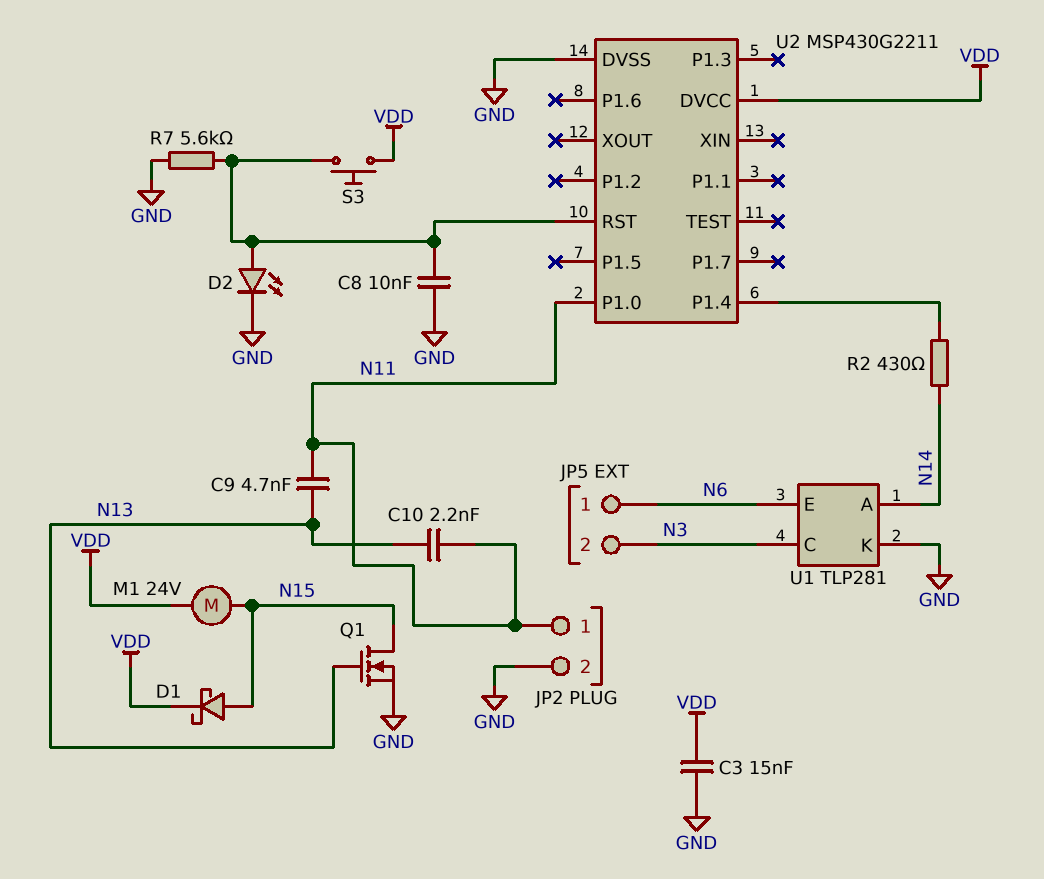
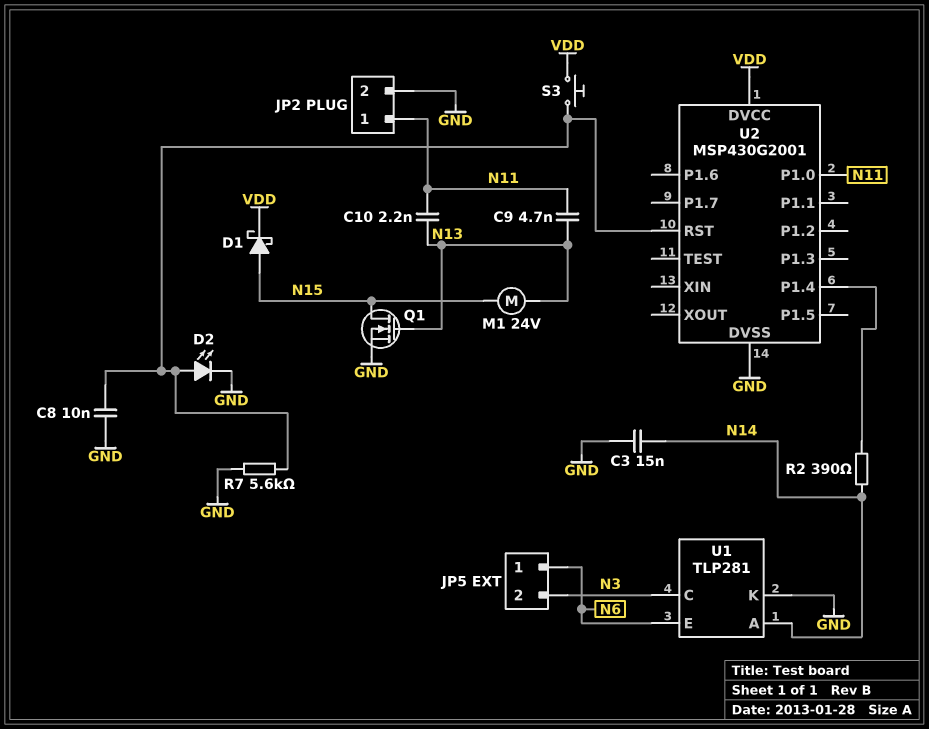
C3: 15nF (GND, VDD) -> 15nF (GND, N14)
M1: motor 24V (N15, VDD) -> motor 24V (N13, N15)
R2: 430 (N14, U2/P1.4) -> 390 (N14, U2/P1.4)
U2: MSP430G2211 -> MSP430G2001

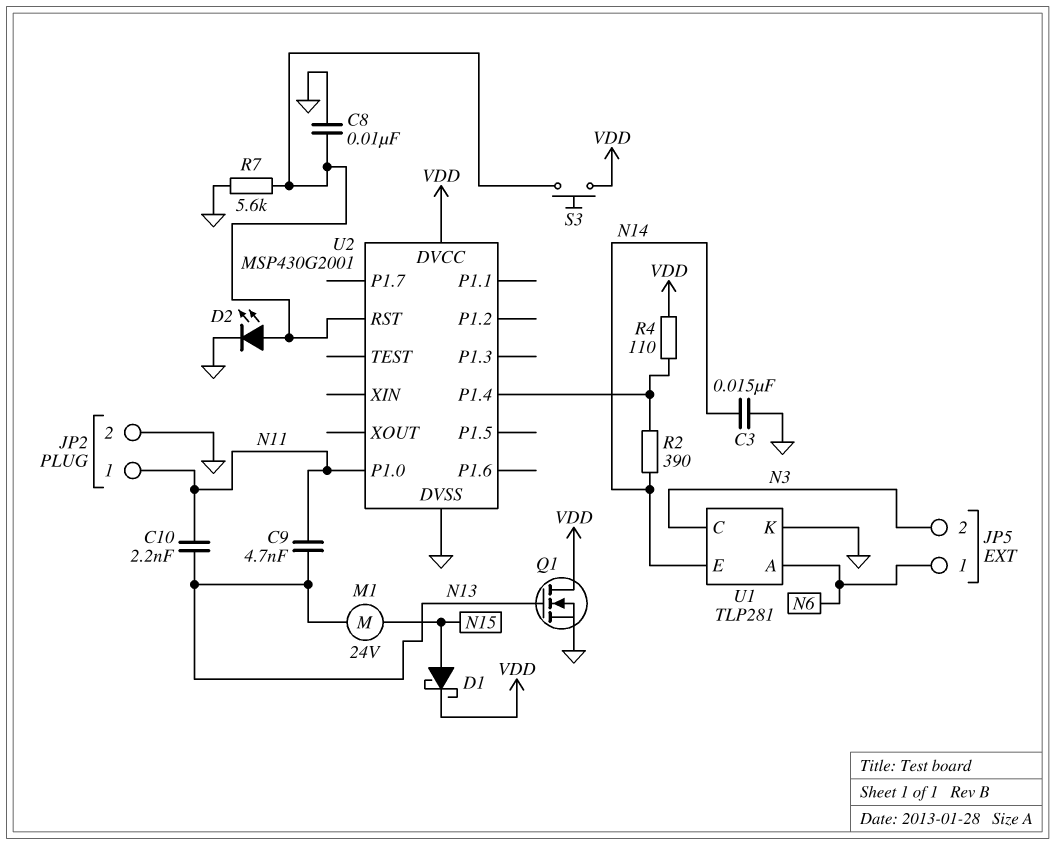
Q1: NMOS (G N13, D N15, S GND) -> NMOS (G N13, D VDD, S GND)
R4: none -> 110 (U2/P1.4, VDD)
U1 pin A: N14 -> N6
U1 pin E: N6 -> N14

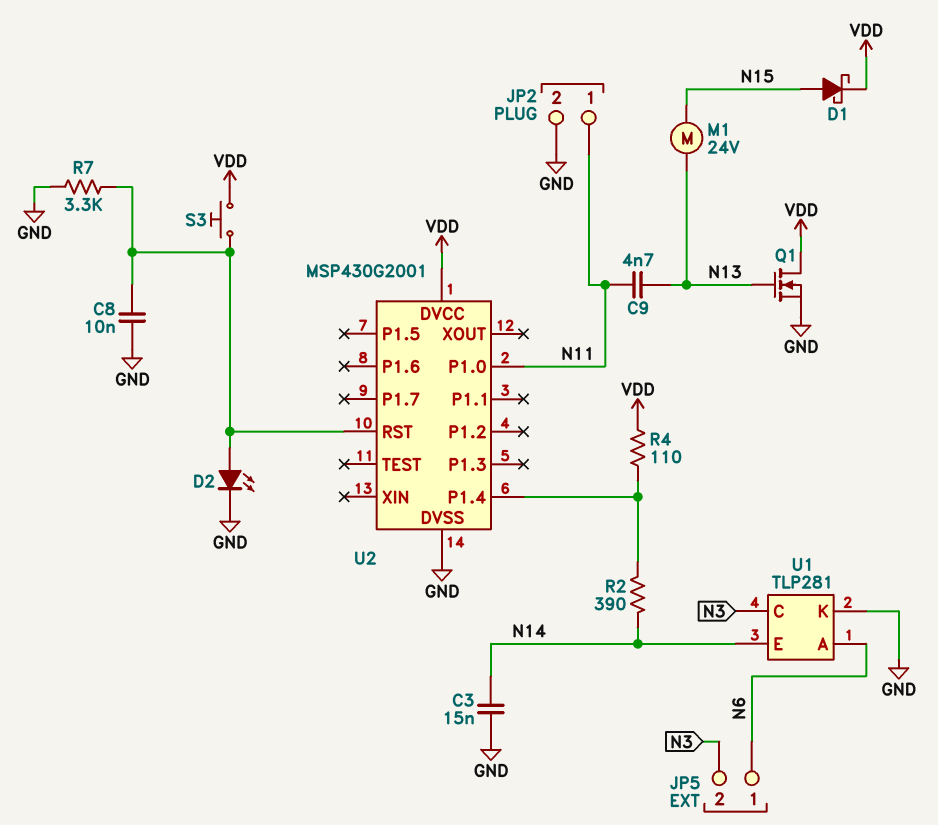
C10: 2.2nF (N11, N13) -> none
R7: 5.6k (GND, U2/RST) -> 3.3k (GND, U2/RST)

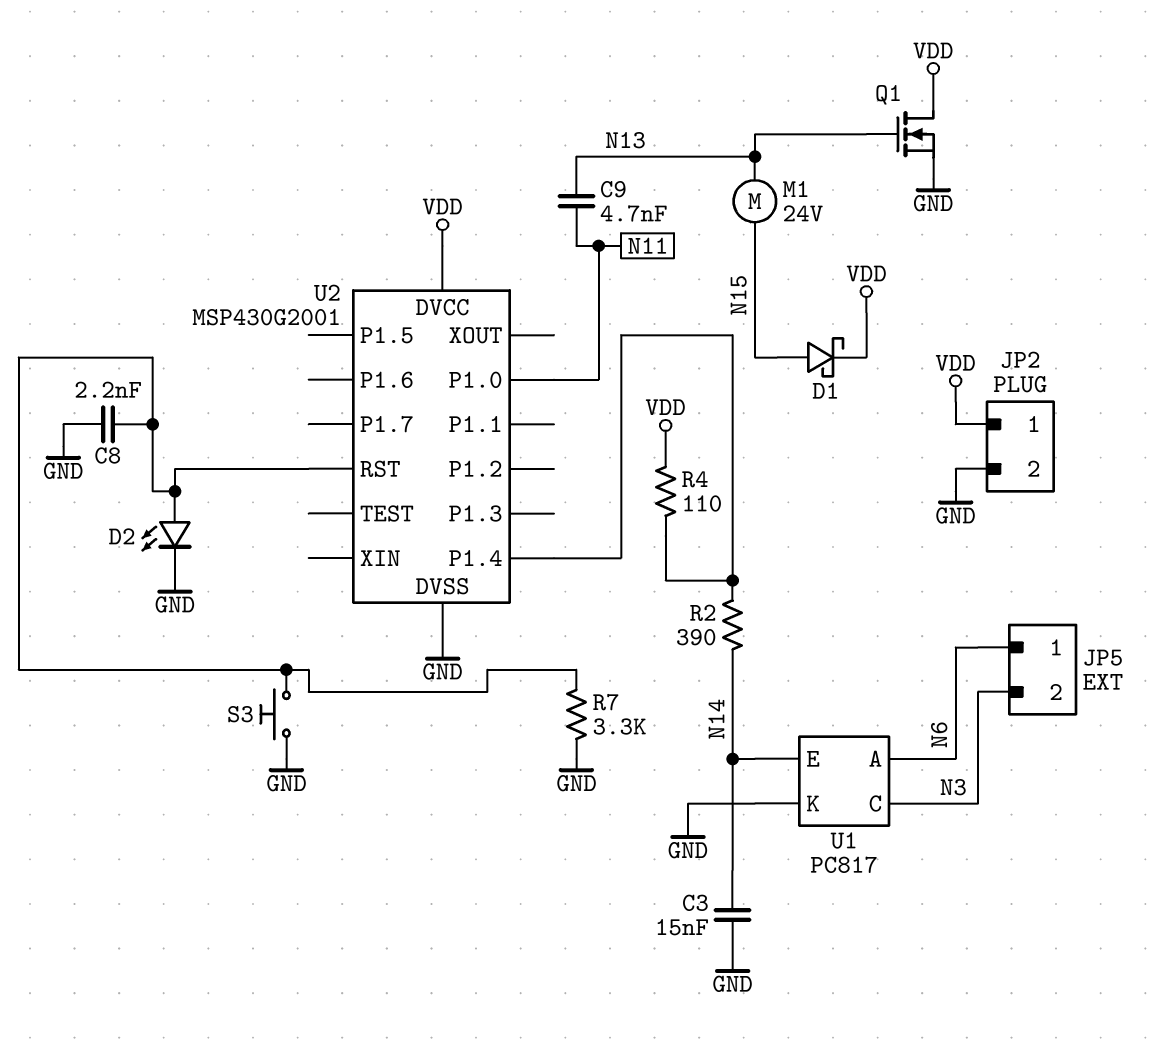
C8: 10nF (GND, U2/RST) -> 2.2nF (GND, U2/RST)
JP2 pin 1: N11 -> VDD
S3: button (U2/RST, VDD) -> button (GND, U2/RST)
U1: TLP281 -> PC817

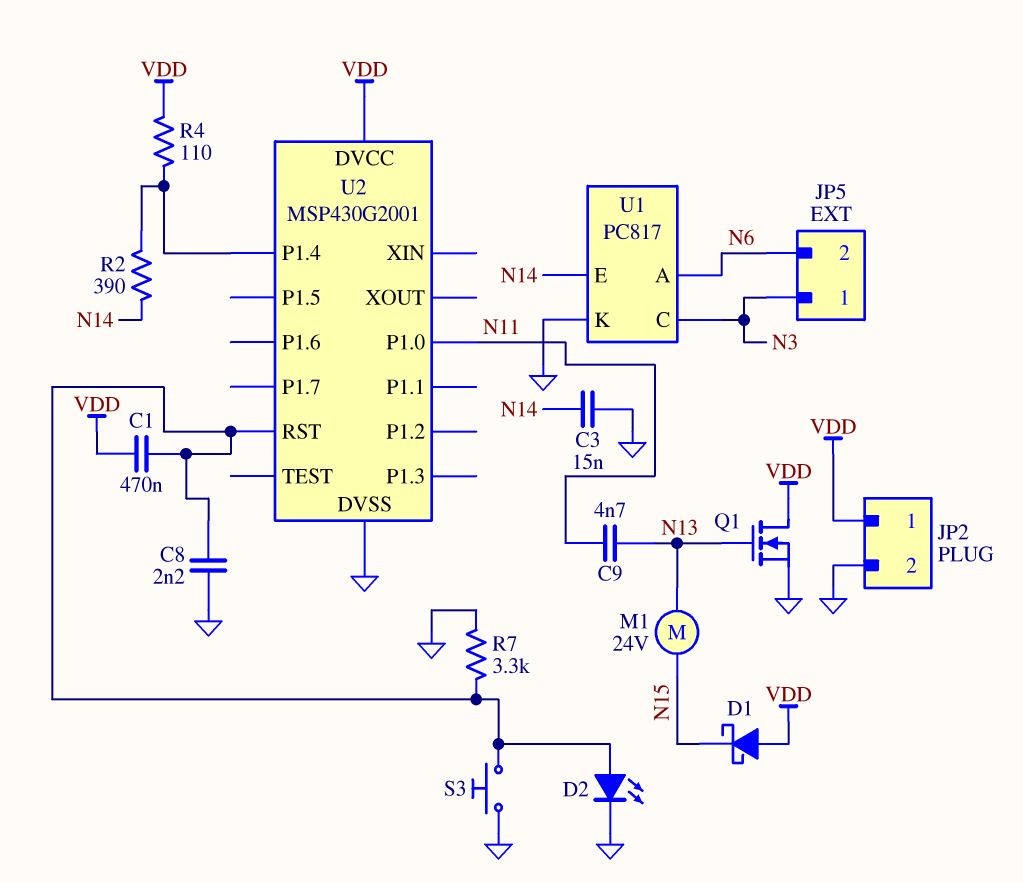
C1: none -> 470nF (U2/RST, VDD)
D1: schottky (A N15, K VDD) -> schottky (A VDD, K N15)
JP5 pin 1: N6 -> N3
JP5 pin 2: N3 -> N6

